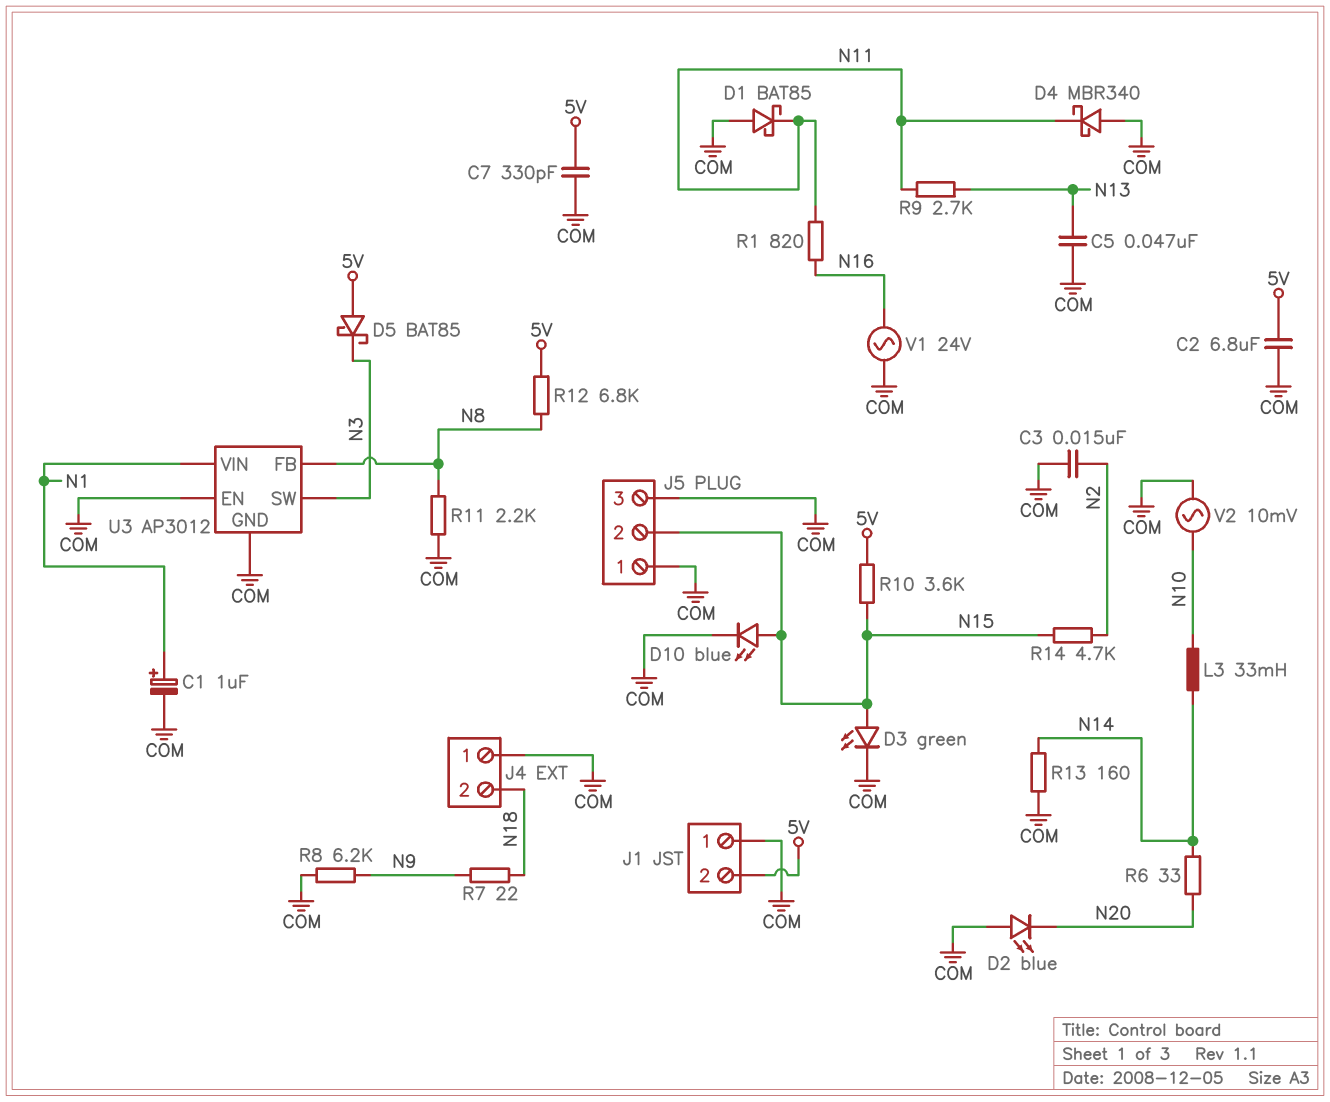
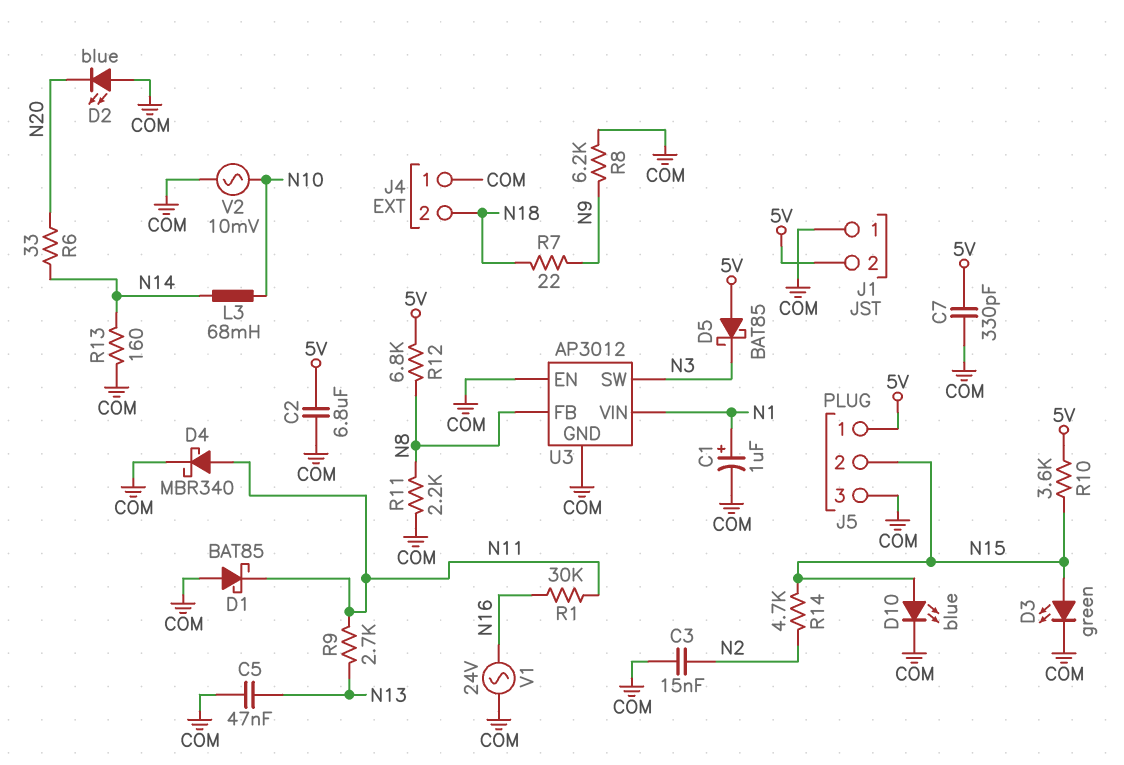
D4: schottky MBR340 (A COM, K N11) -> schottky MBR340 (A N11, K COM)
J5 pin 1: COM -> 5V
L3: 33mH (N10, N14) -> 68mH (N10, N14)
R1: 820 (N11, N16) -> 30k (N11, N16)

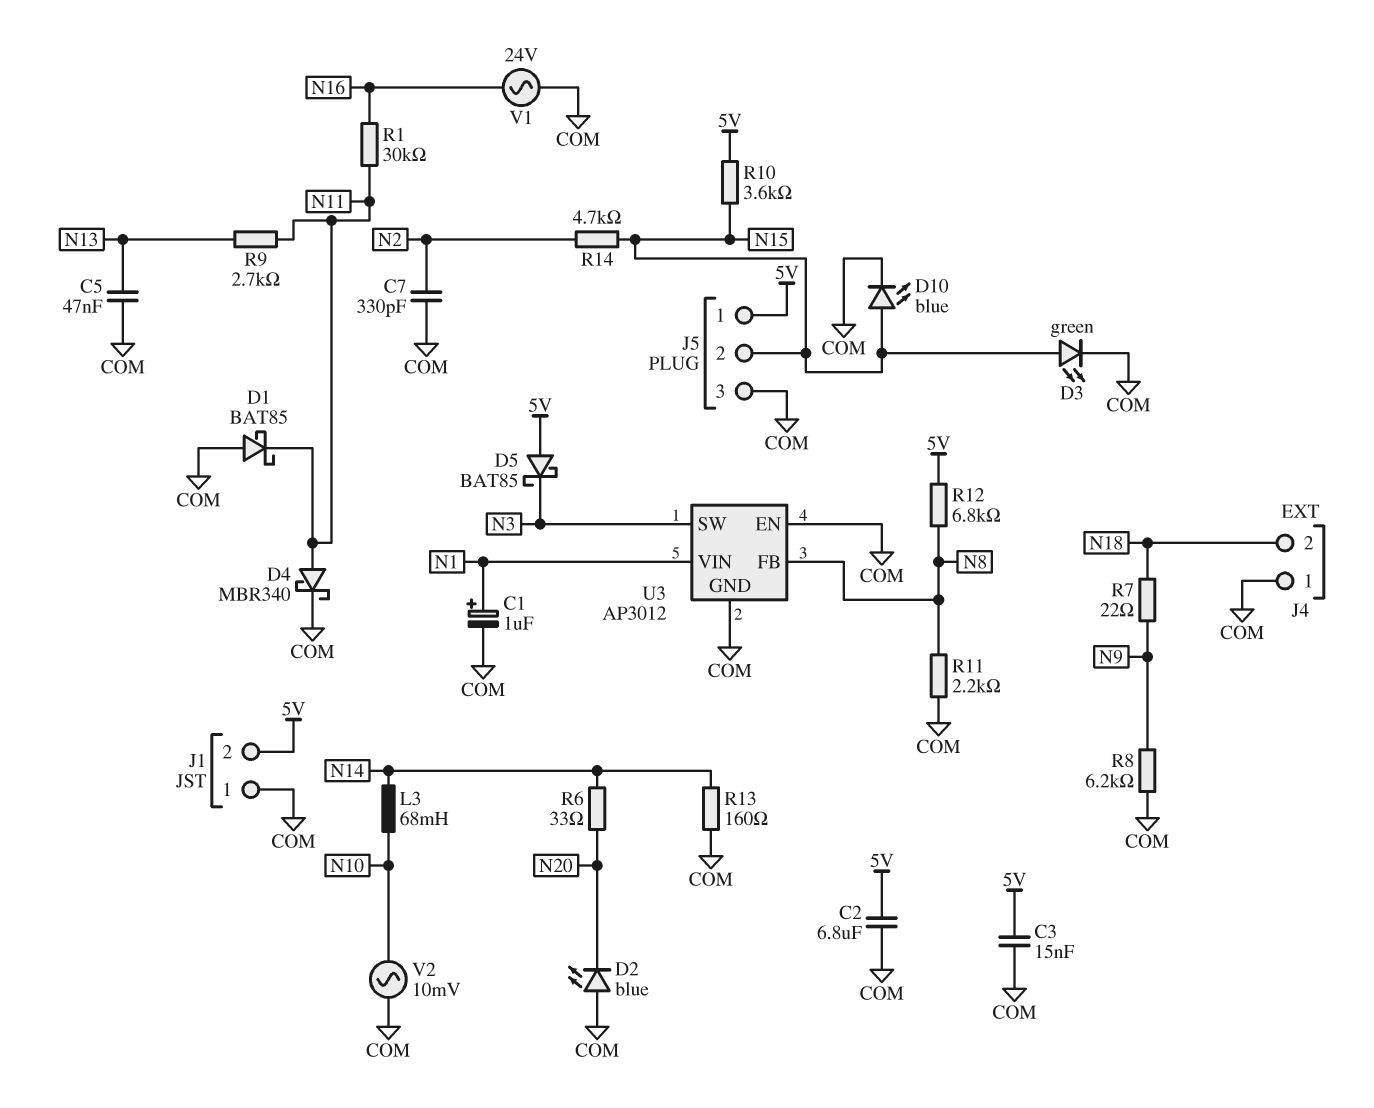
C3: 15nF (COM, N2) -> 15nF (5V, COM)
C7: 330pF (5V, COM) -> 330pF (COM, N2)

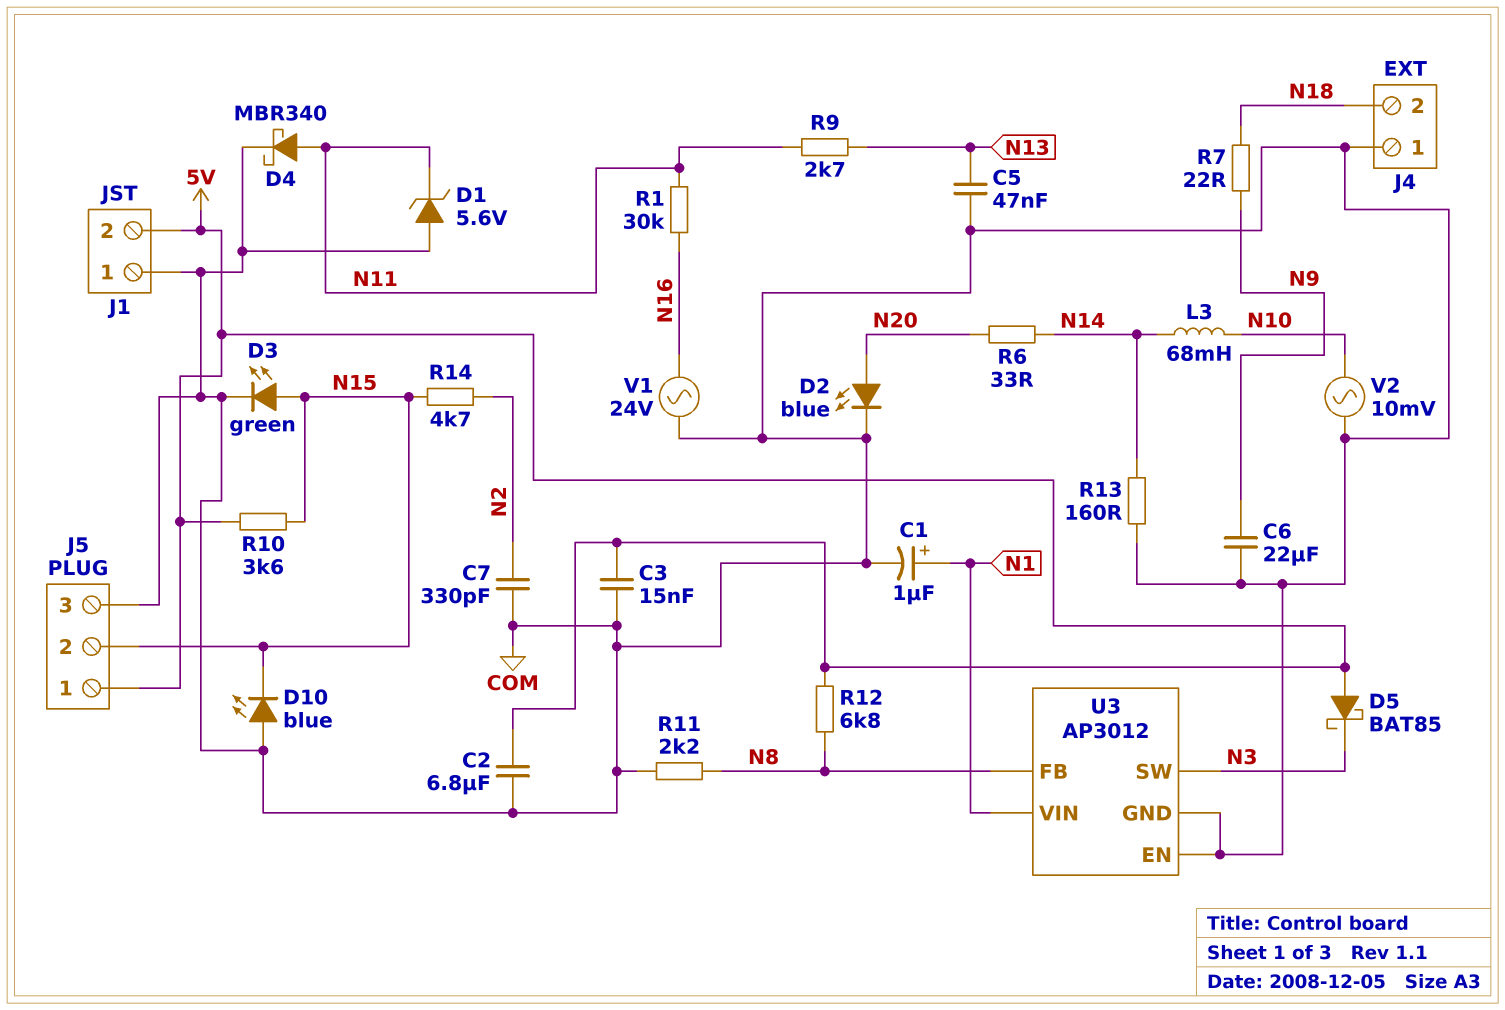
C6: none -> 22uF (COM, N9)
D1: schottky BAT85 (A COM, K N11) -> zener 5.6V (A COM, K N11)
D2: LED blue (A COM, K N20) -> LED blue (A N20, K COM)
D10: LED blue (A N15, K COM) -> LED blue (A COM, K N15)
R8: 6.2k (COM, N9) -> none

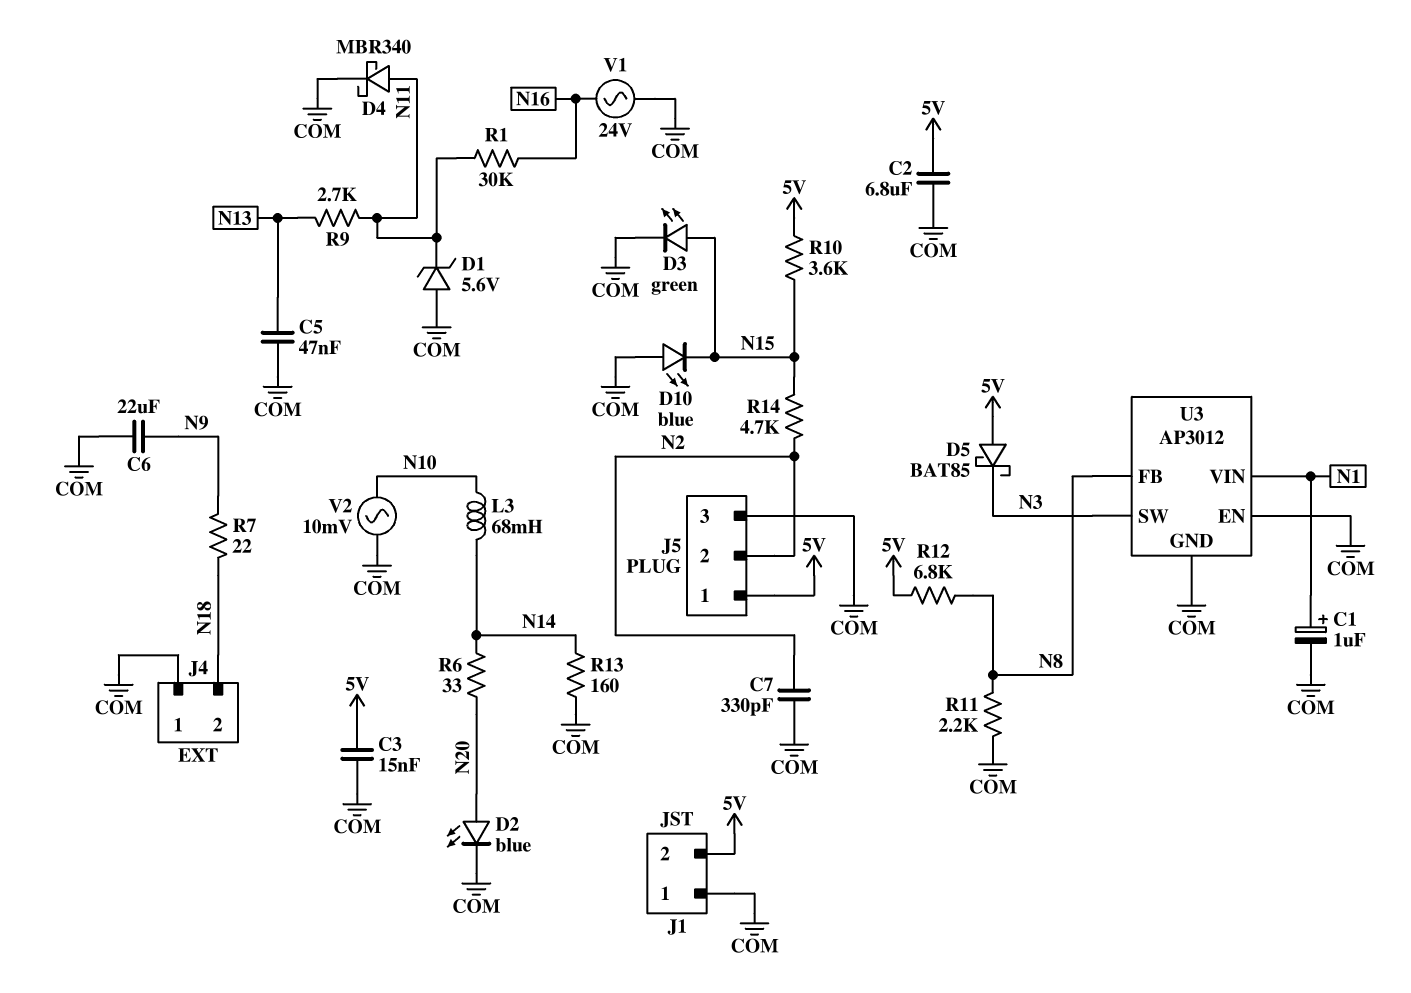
J5 pin 2: N15 -> N2

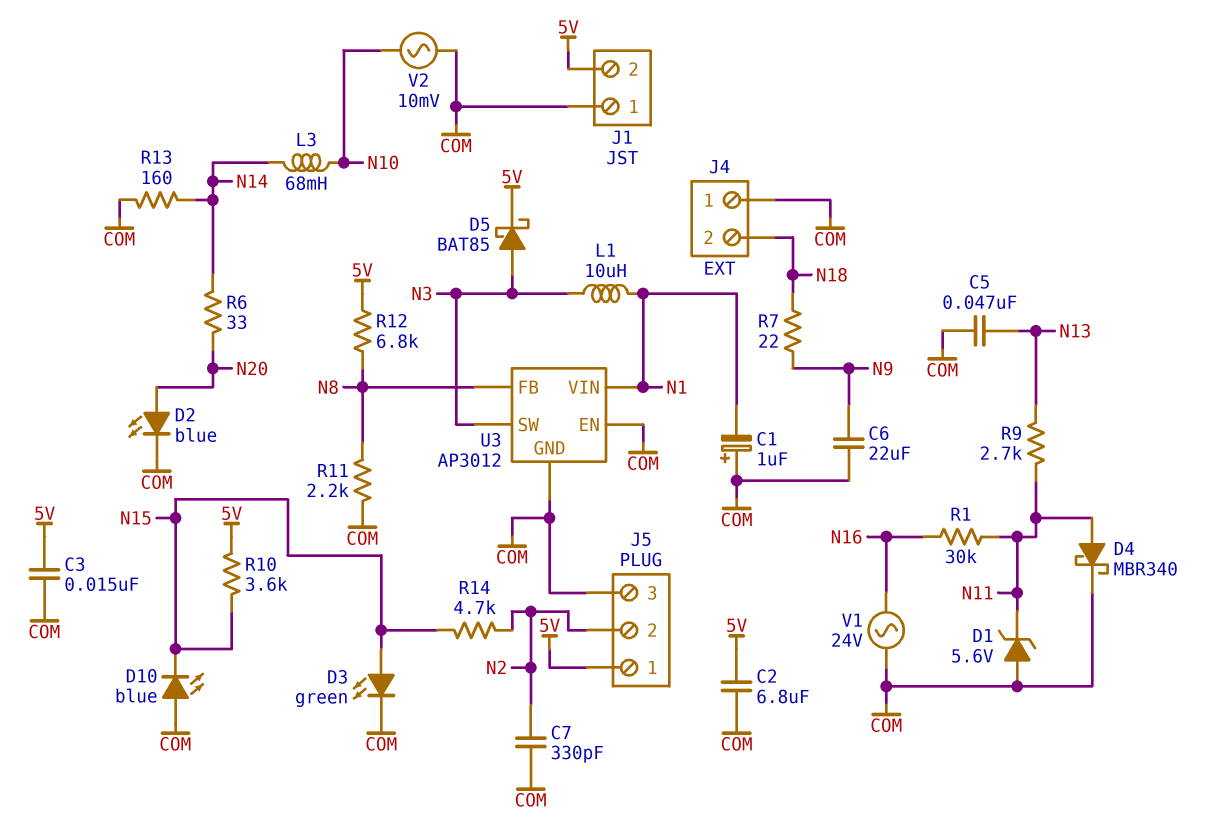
C1: 1uF (plus N1, minus COM) -> 1uF (plus COM, minus N1)
D5: schottky BAT85 (A 5V, K N3) -> schottky BAT85 (A N3, K 5V)
L1: none -> 10uH (N1, N3)

